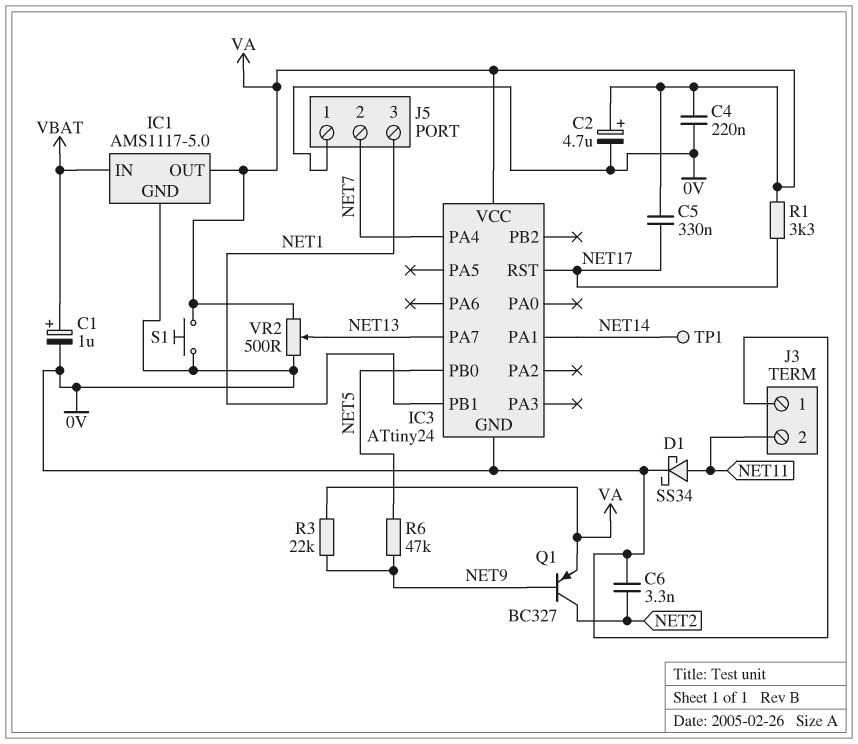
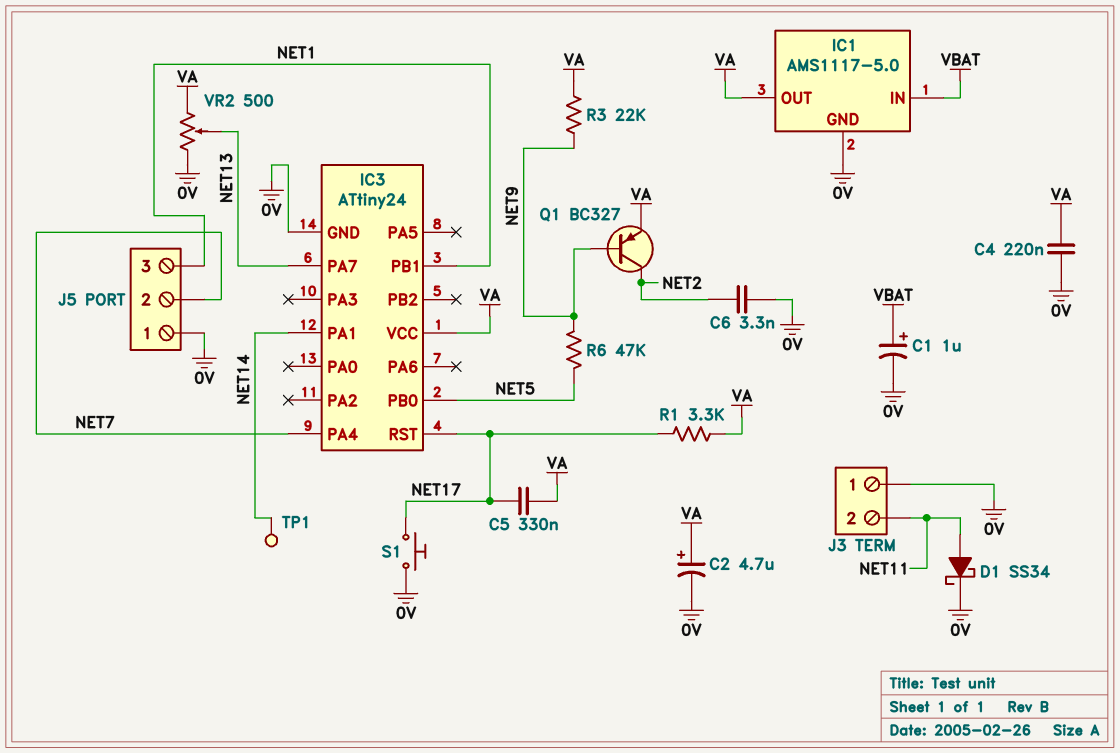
S1: button (0V, VA) -> button (0V, NET17)

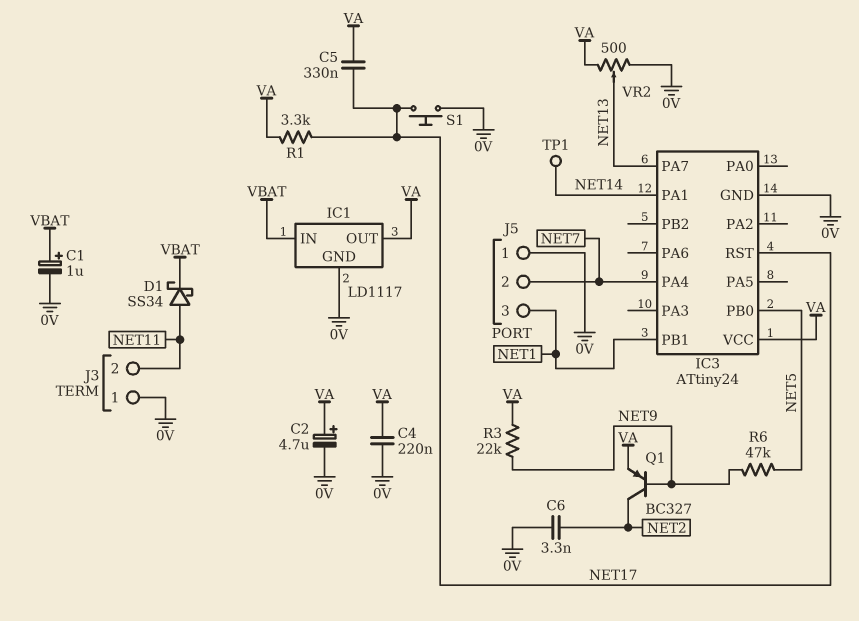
D1: schottky SS34 (A NET11, K 0V) -> schottky SS34 (A NET11, K VBAT)
IC1: AMS1117-5.0 -> LD1117

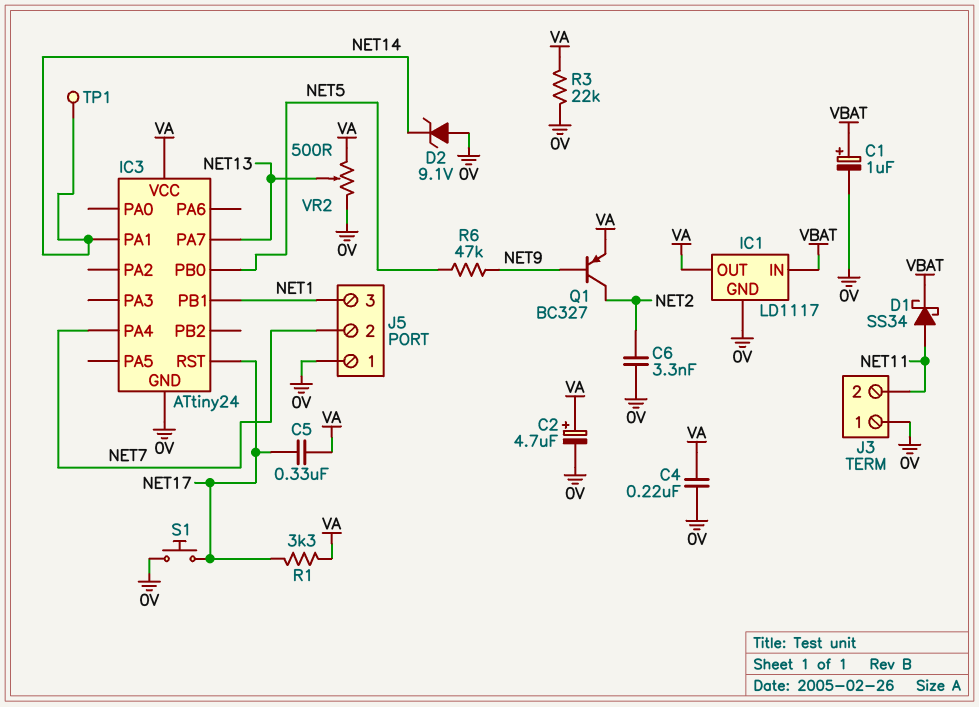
D2: none -> zener 9.1V (A 0V, K NET14)
R3: 22k (NET9, VA) -> 22k (0V, VA)

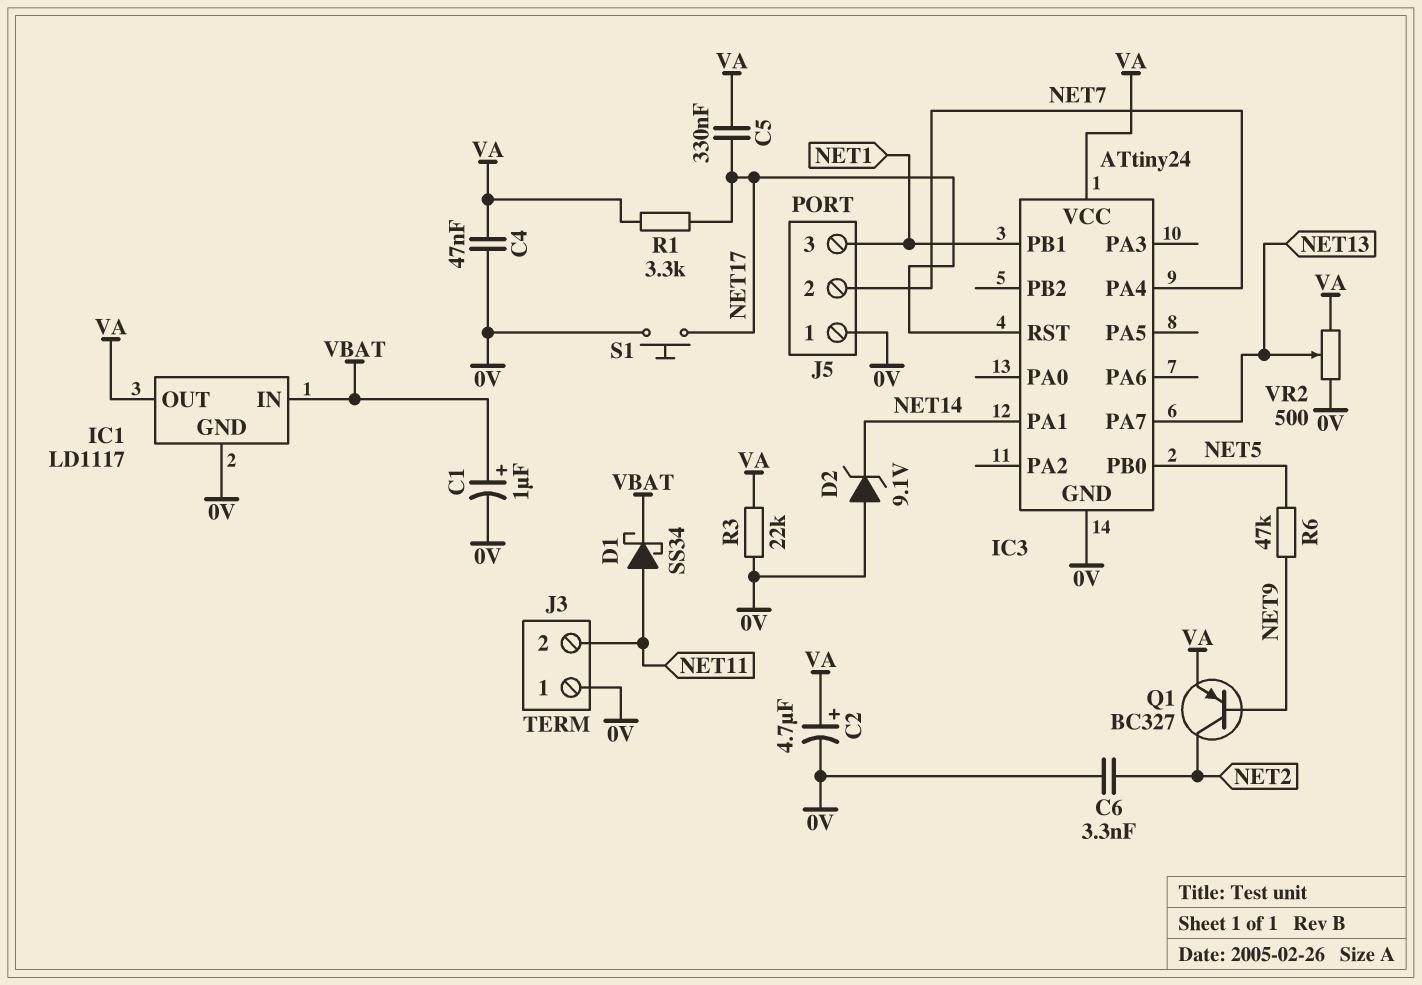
C4: 220nF (0V, VA) -> 47nF (0V, VA)
TP1: test point (NET14) -> none

